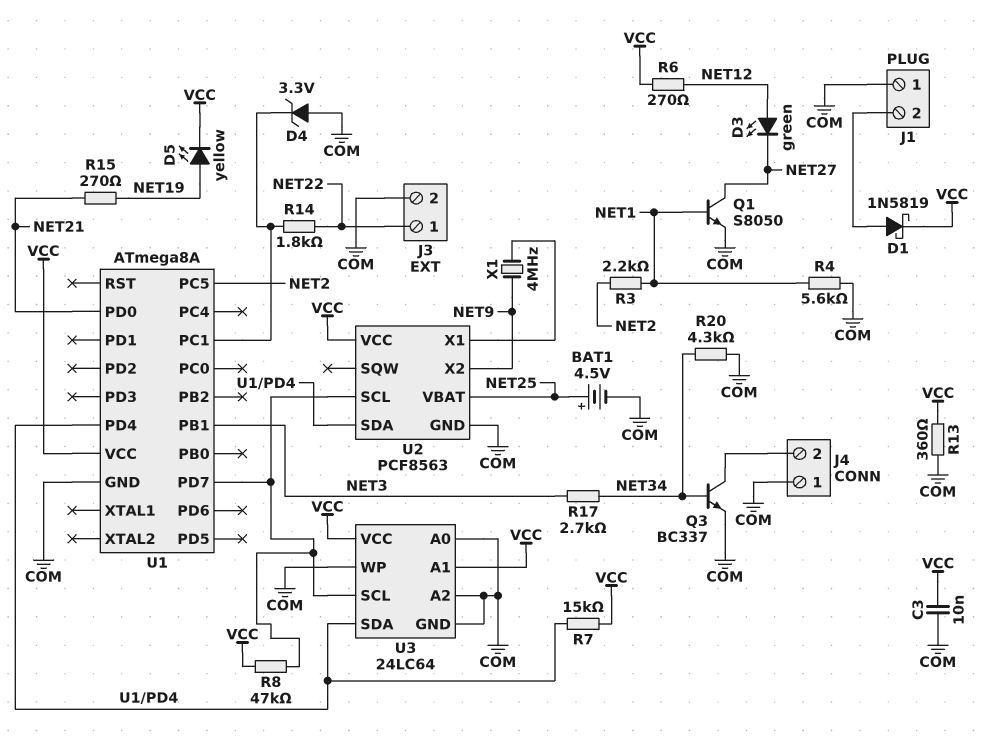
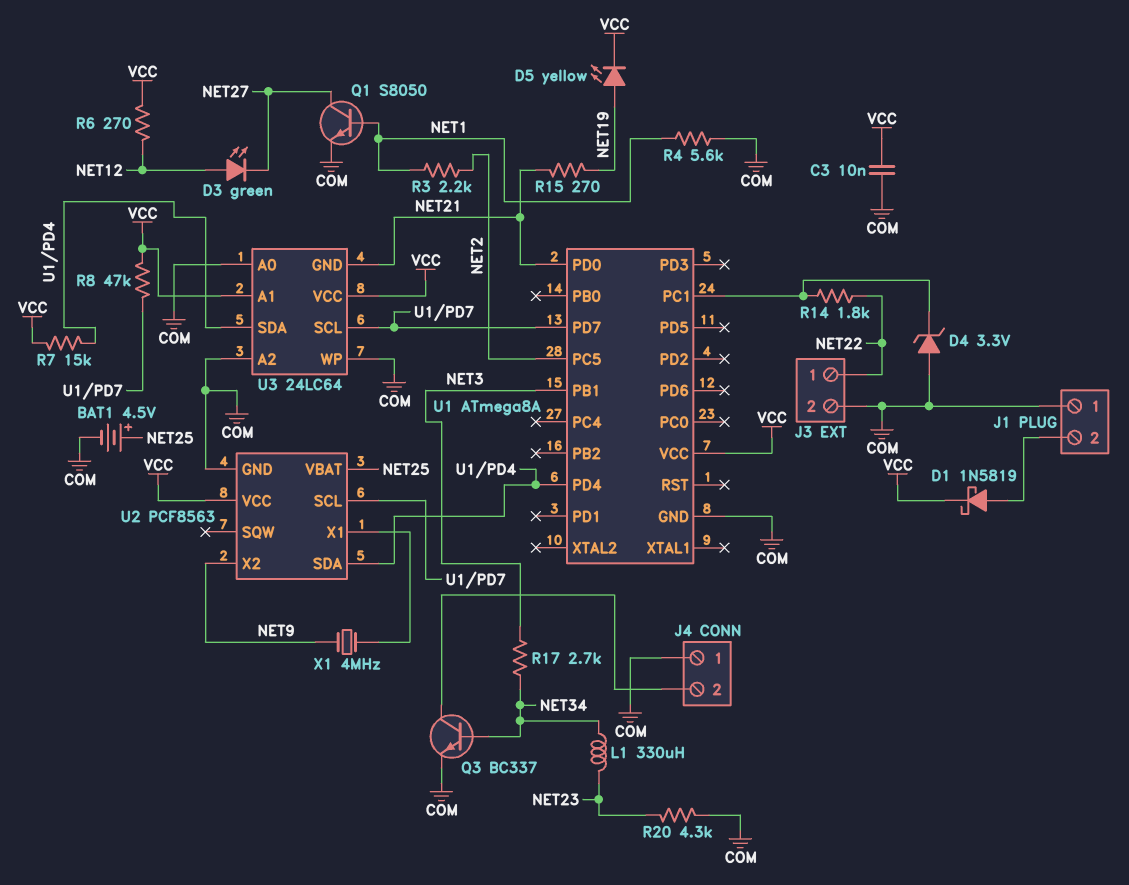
L1: none -> 330uH (NET23, NET34)
R13: 360 (COM, VCC) -> none
R20: 4.3k (COM, NET34) -> 4.3k (COM, NET23)
U3 pin GND: COM -> NET21

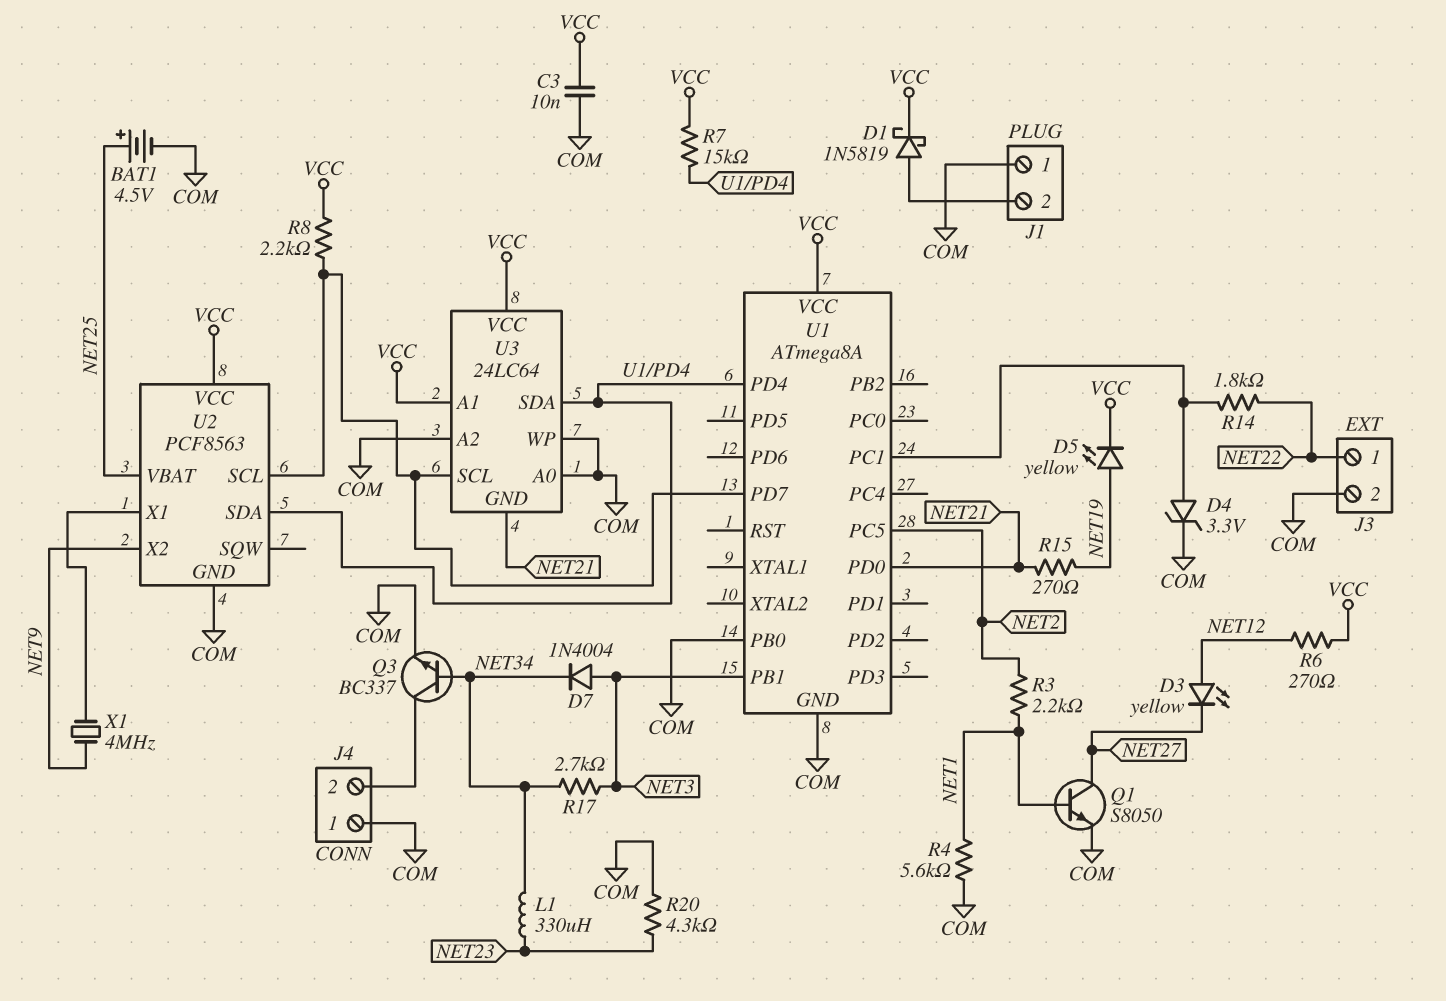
D3: LED green (A NET12, K NET27) -> LED yellow (A NET12, K NET27)
D4: zener 3.3V (A COM, K U1/PC1) -> zener 3.3V (A U1/PC1, K COM)
D7: none -> diode 1N4004 (A NET3, K NET34)
R8: 47k (U1/PD7, VCC) -> 2.2k (U1/PD7, VCC)
U1 pin PB0: none -> COM

